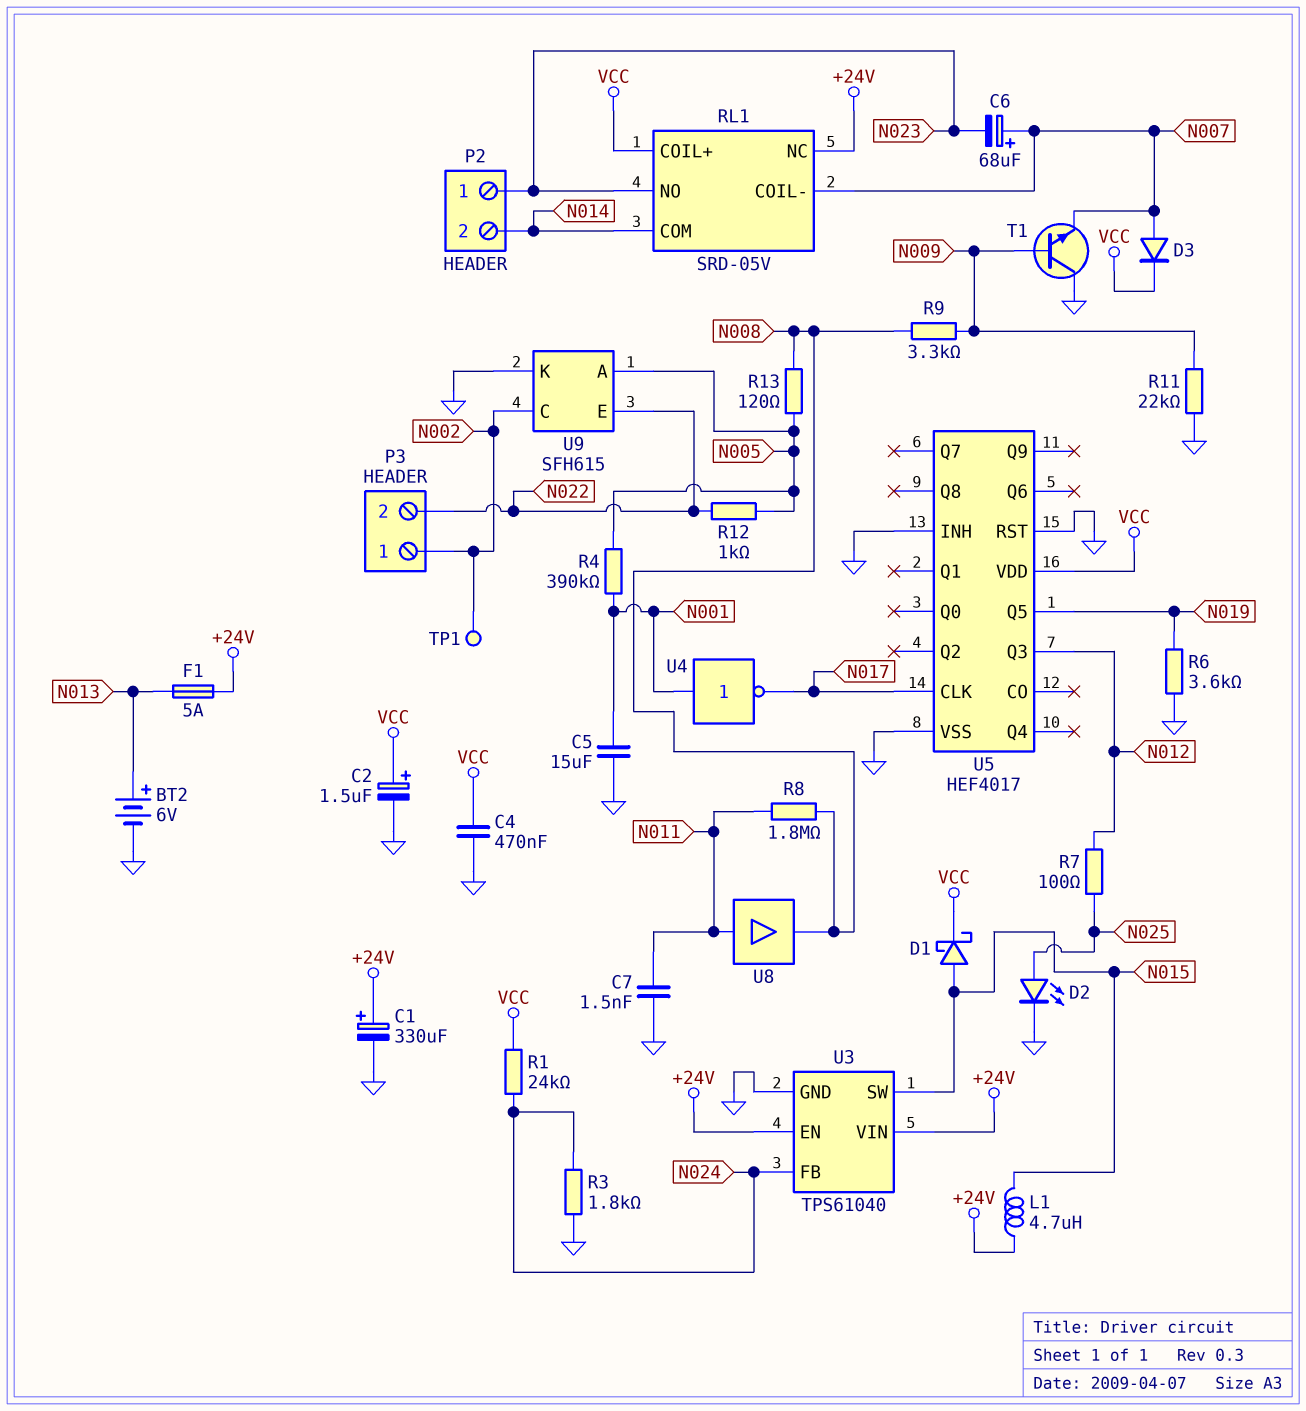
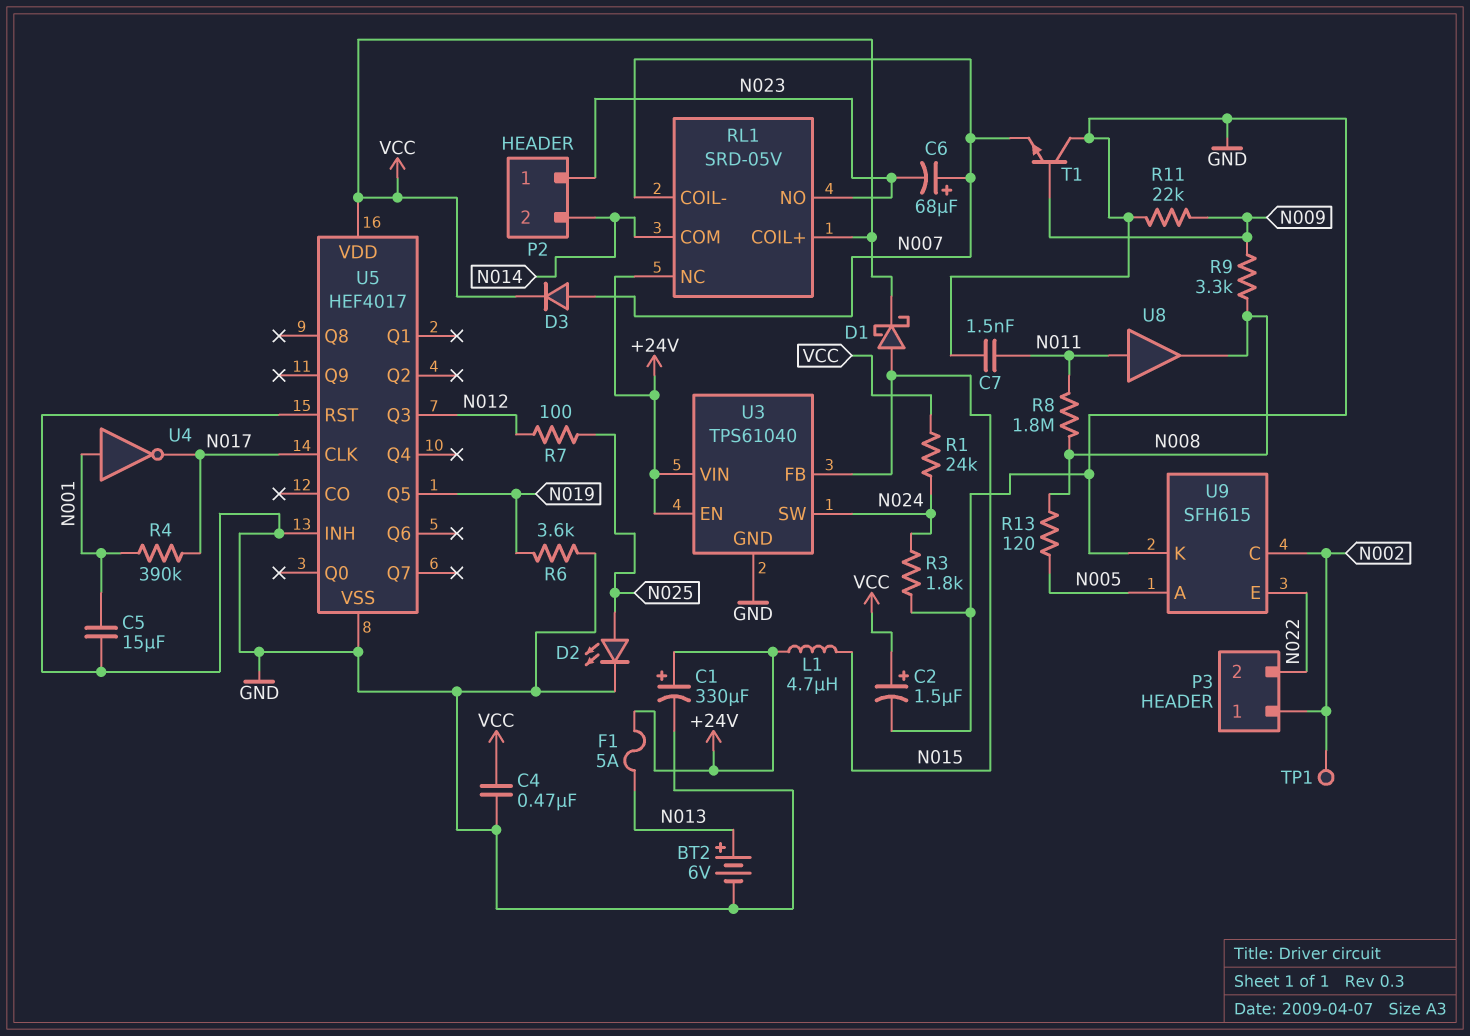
R4: 390k (N001, N005) -> 390k (N001, N017)
R12: 1k (N005, N022) -> none
U3 pin FB: N024 -> N015
U3 pin SW: N015 -> N024

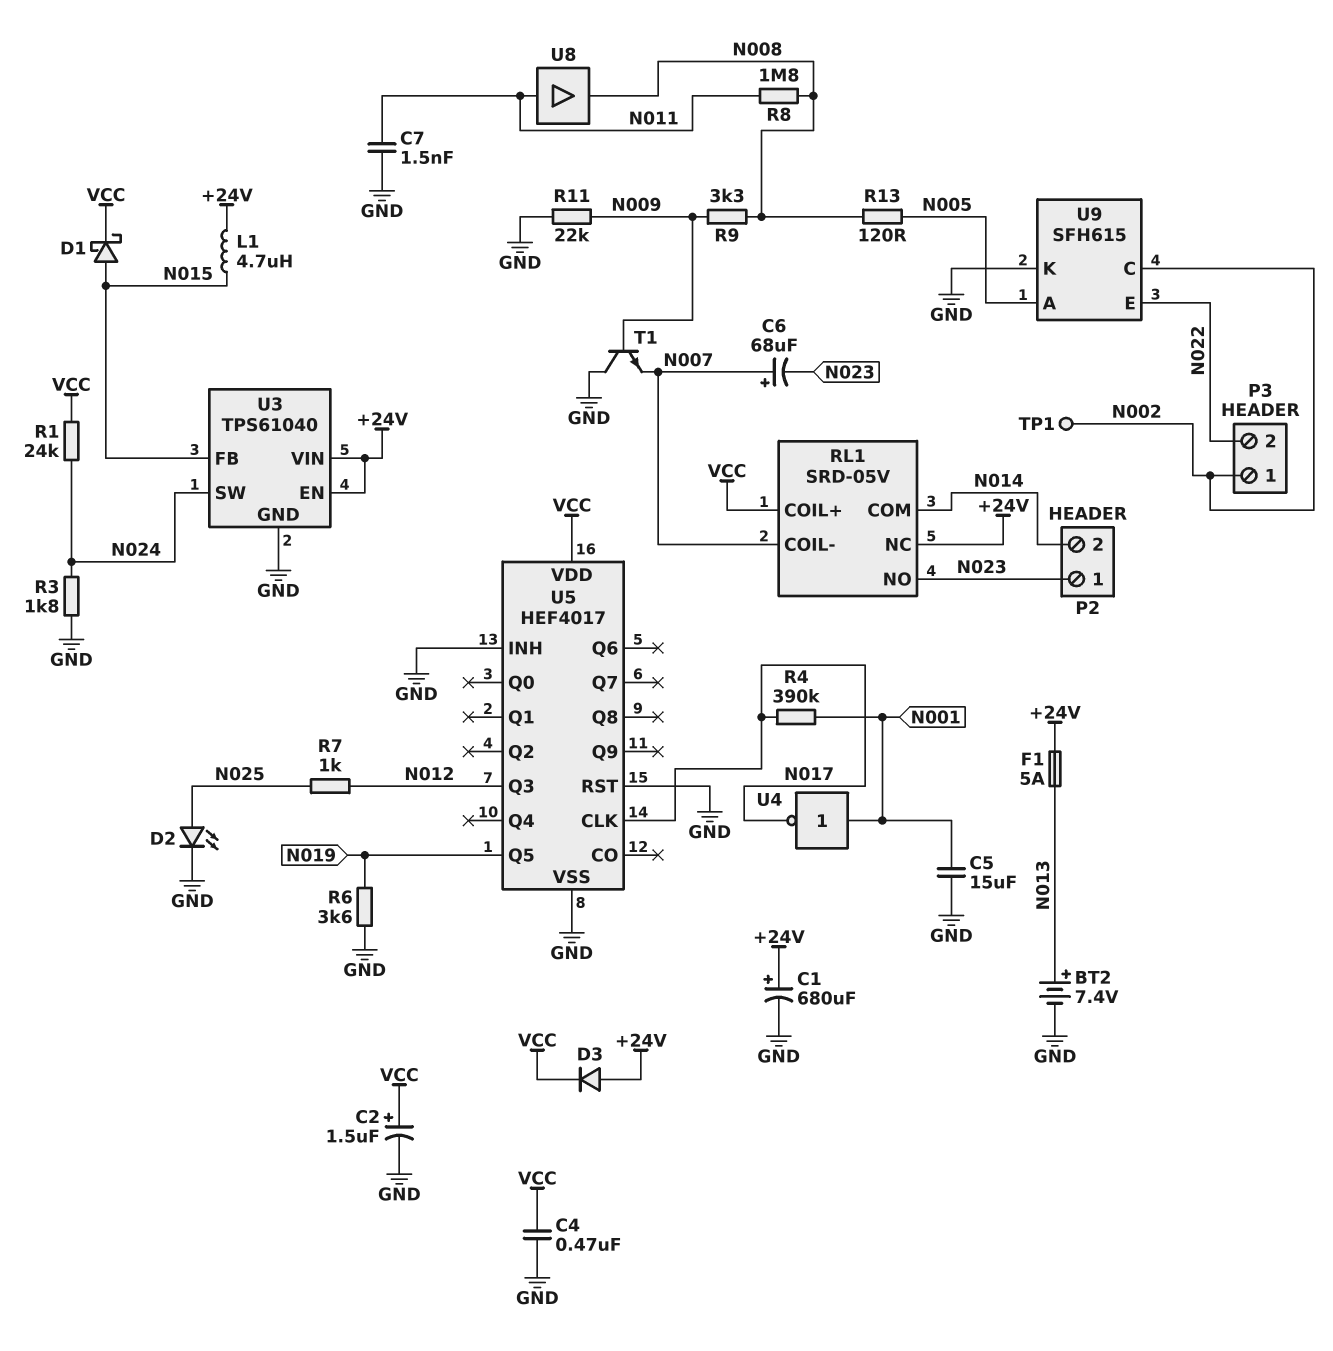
BT2: 6V (plus N013, minus GND) -> 7.4V (plus N013, minus GND)
C1: 330uF (plus +24V, minus GND) -> 680uF (plus +24V, minus GND)
D3: diode (A N007, K VCC) -> diode (A +24V, K VCC)
R7: 100 (N012, N025) -> 1k (N012, N025)

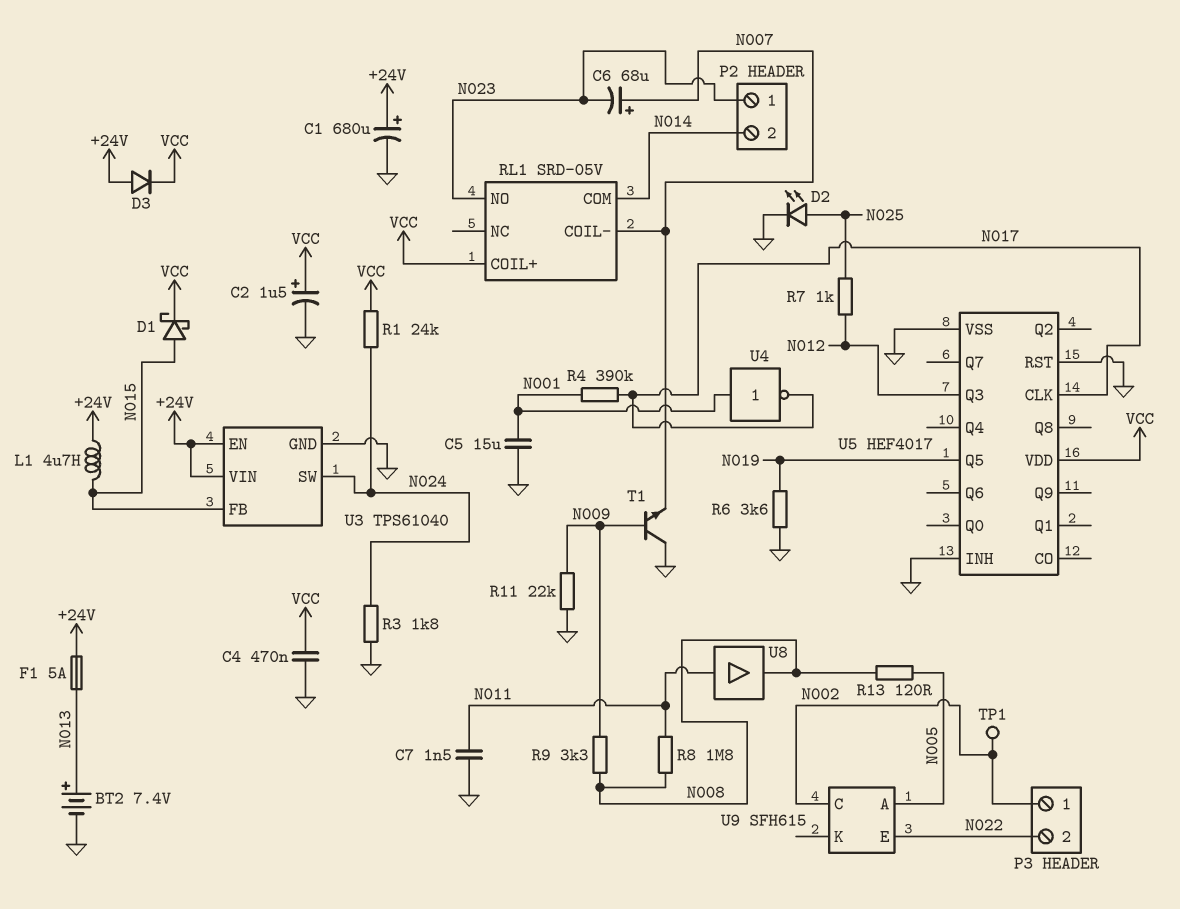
RL1 pin NC: +24V -> none
U9 pin K: GND -> none

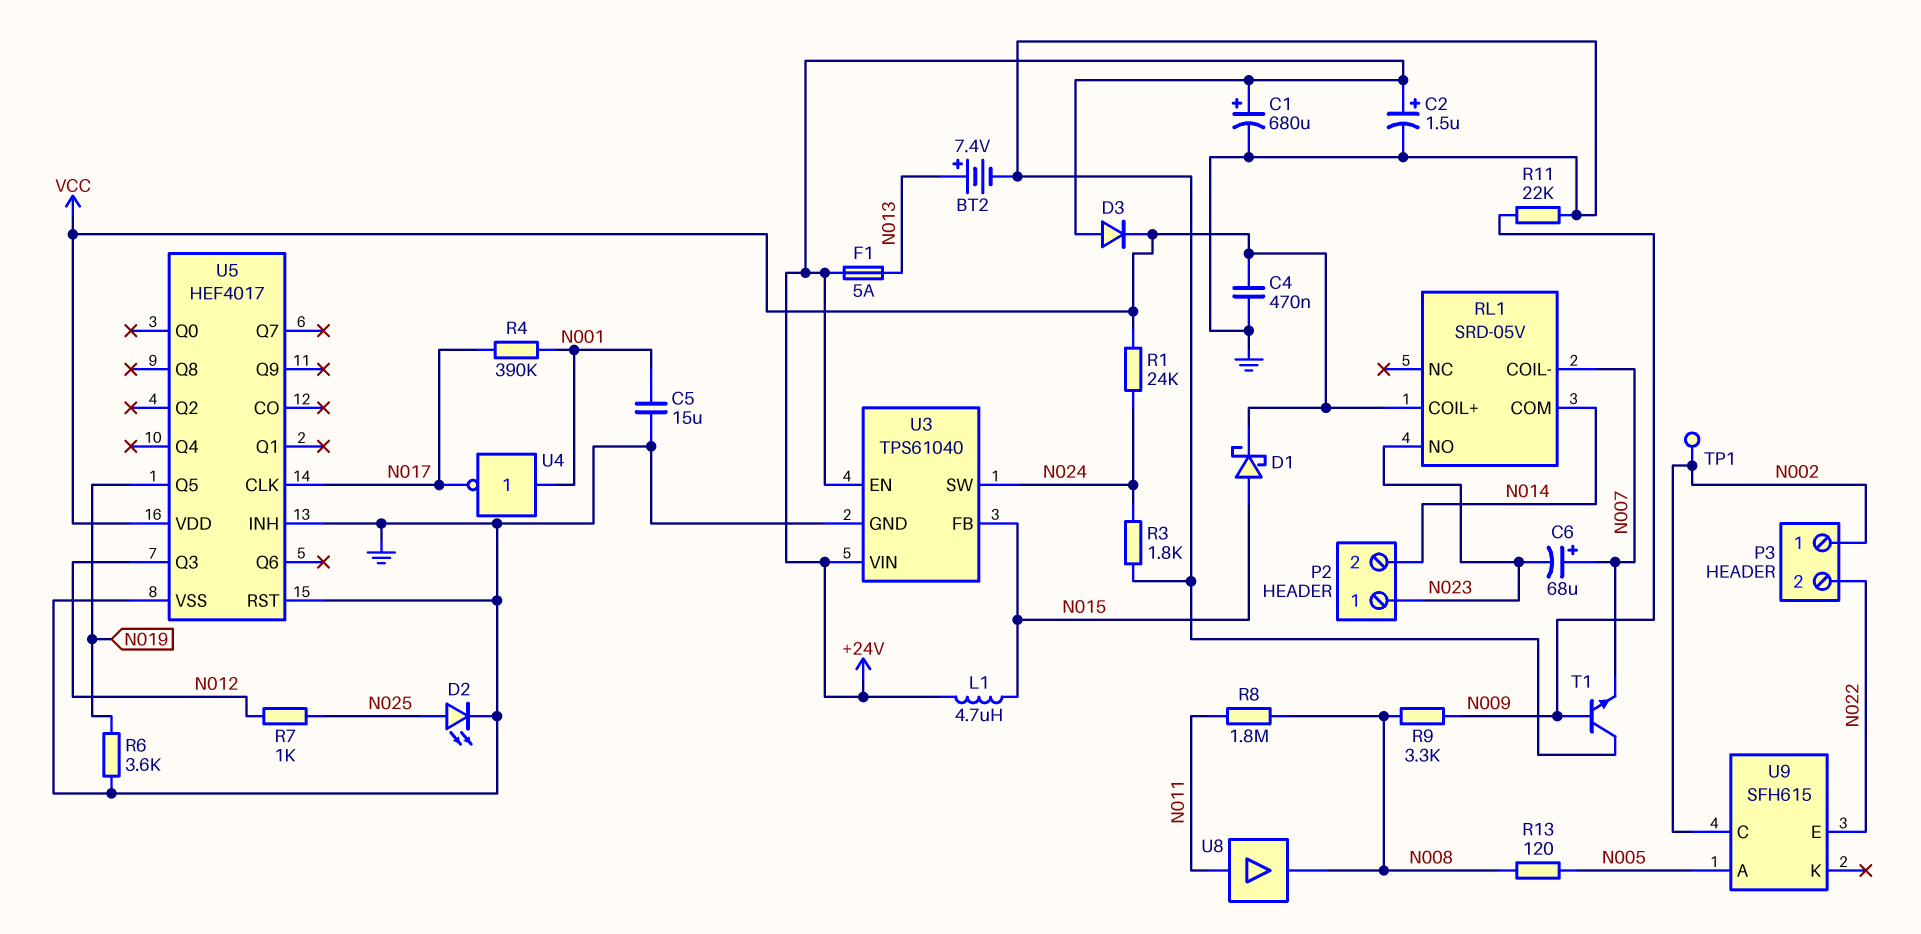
C2: 1.5uF (plus VCC, minus GND) -> 1.5uF (plus +24V, minus GND)
C7: 1.5nF (GND, N011) -> none

